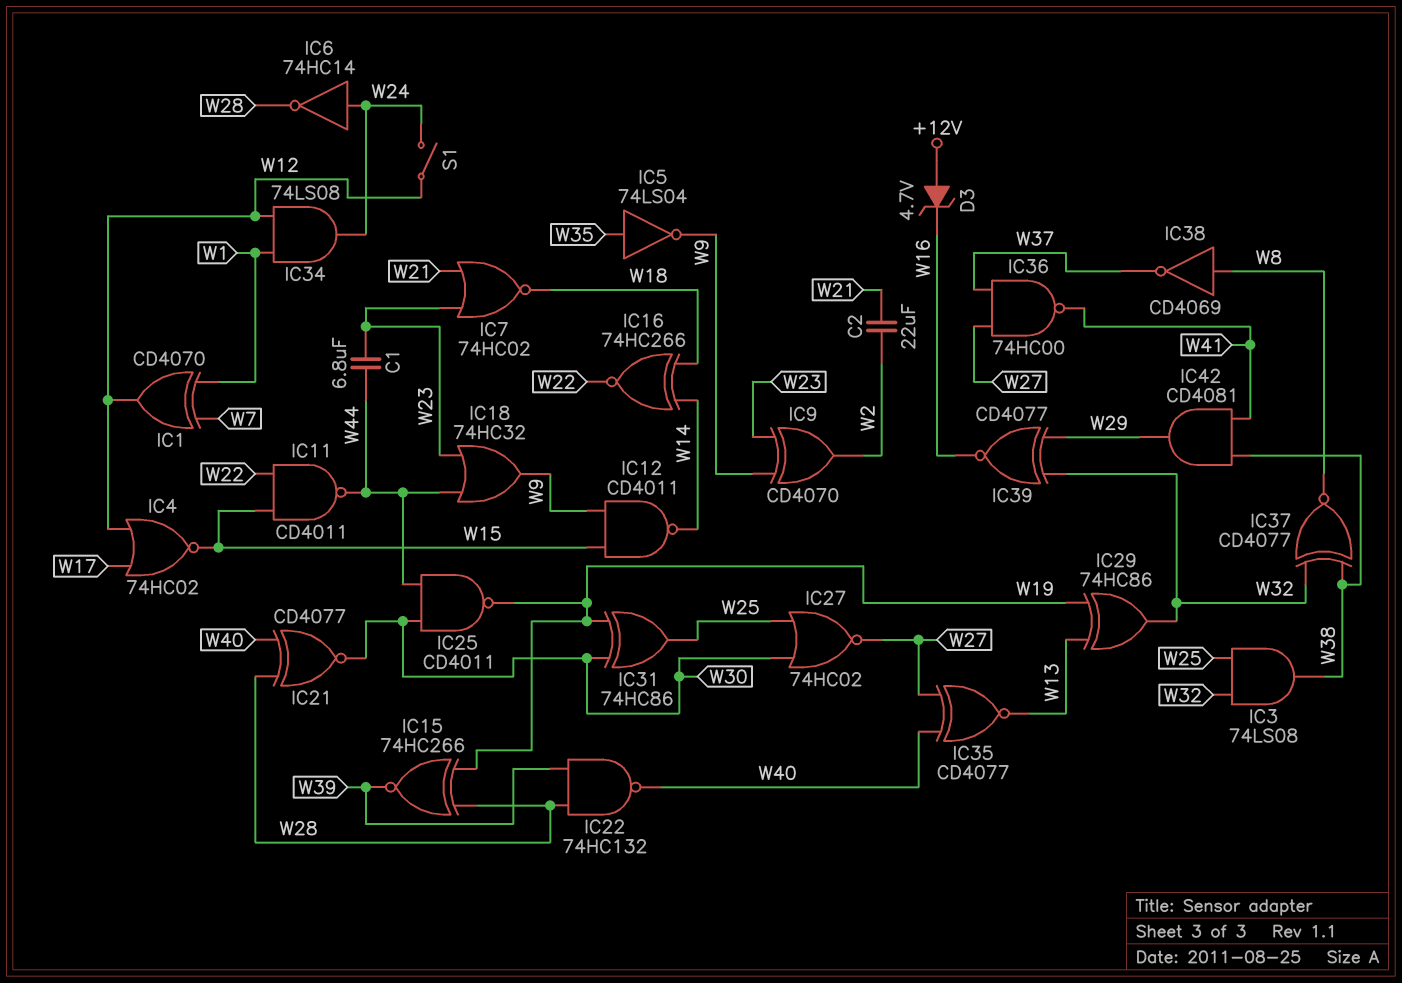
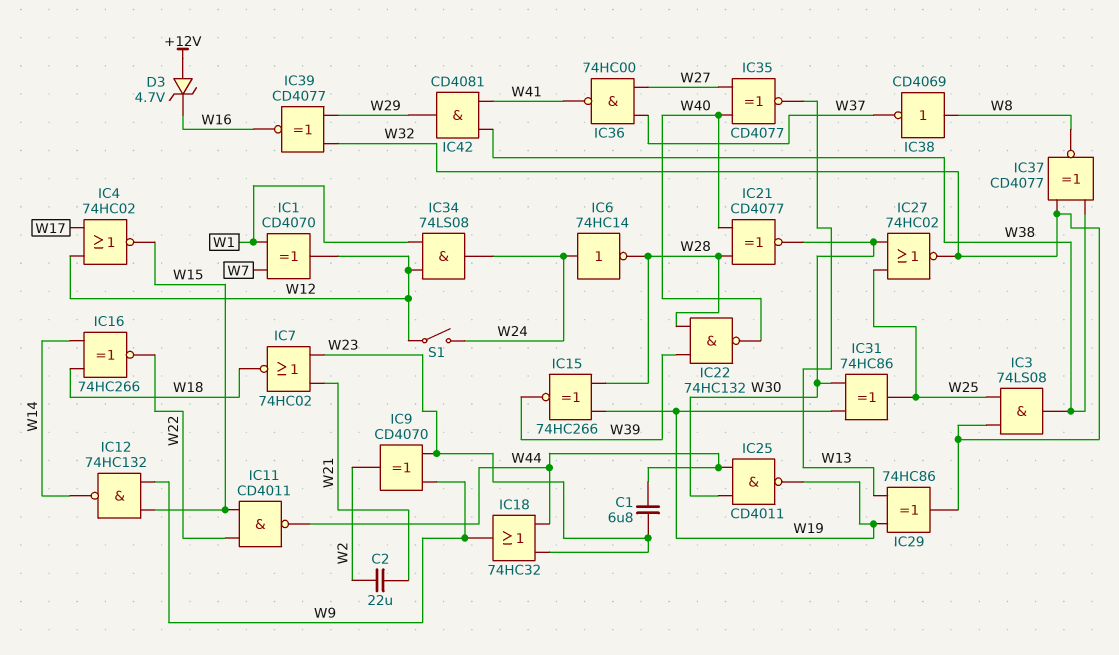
IC5: NOT 74LS04 (in W35, out W9) -> none
IC12: NAND CD4011 (in W9, in W15, out W14) -> NAND 74HC132 (in W9, in W15, out W14)
IC27: NOR 74HC02 (in W25, in W30, out W27) -> NOR 74HC02 (in W25, in W30, out W32)

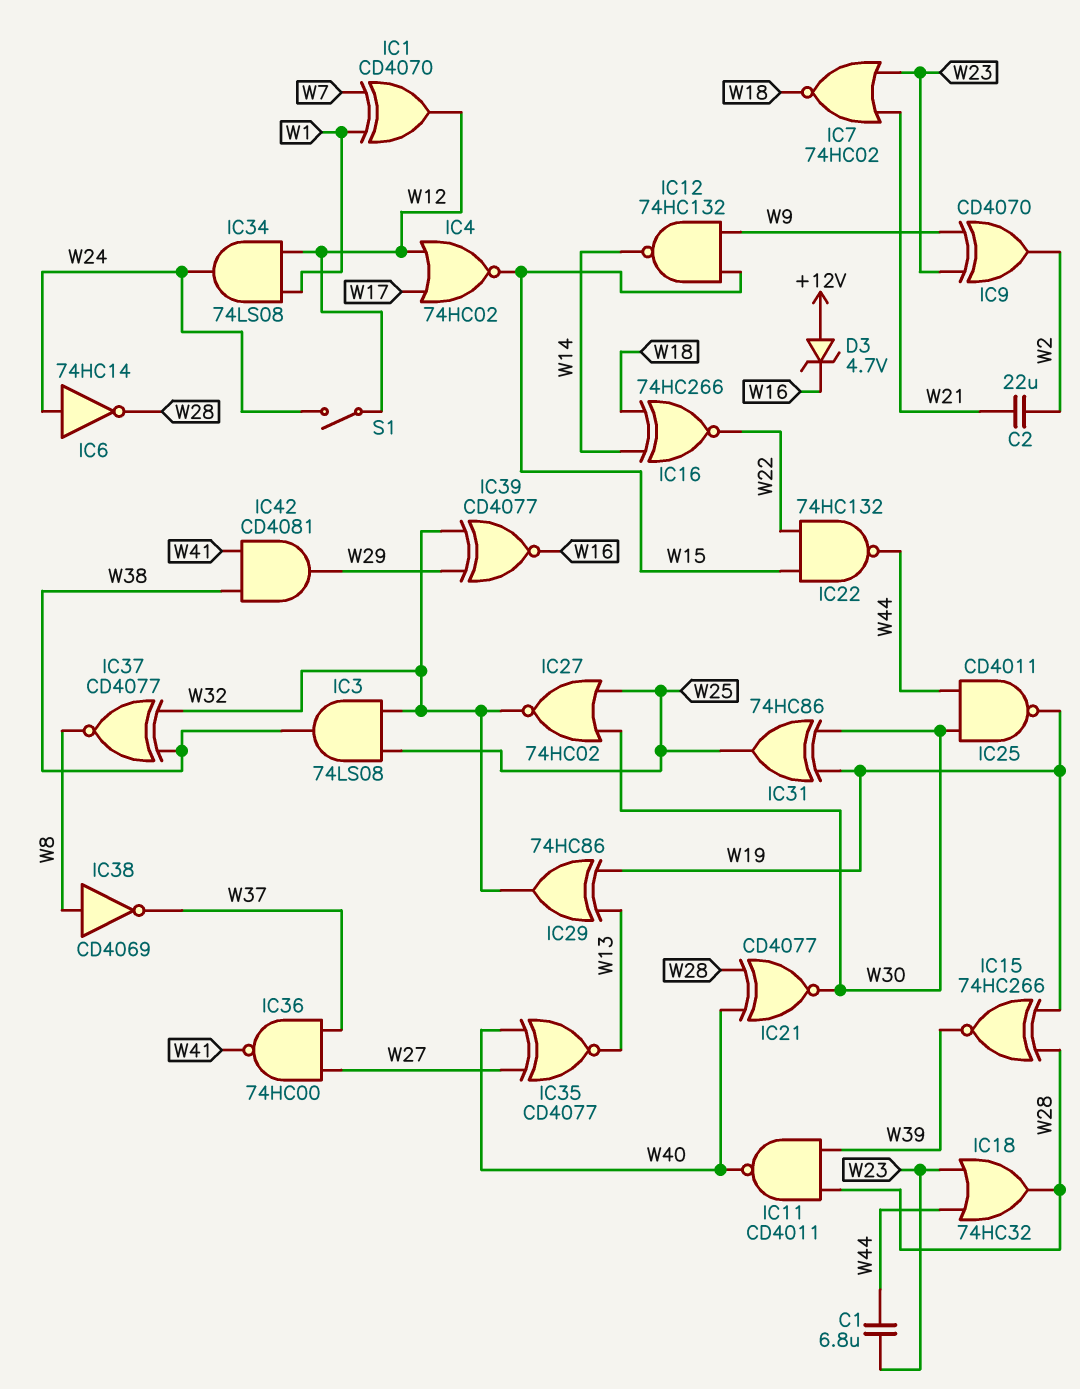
IC11: NAND CD4011 (in W15, in W22, out W44) -> NAND CD4011 (in W28, in W39, out W40)
IC18: OR 74HC32 (in W23, in W44, out W9) -> OR 74HC32 (in W23, in W44, out W28)
IC22: NAND 74HC132 (in W28, in W39, out W40) -> NAND 74HC132 (in W15, in W22, out W44)

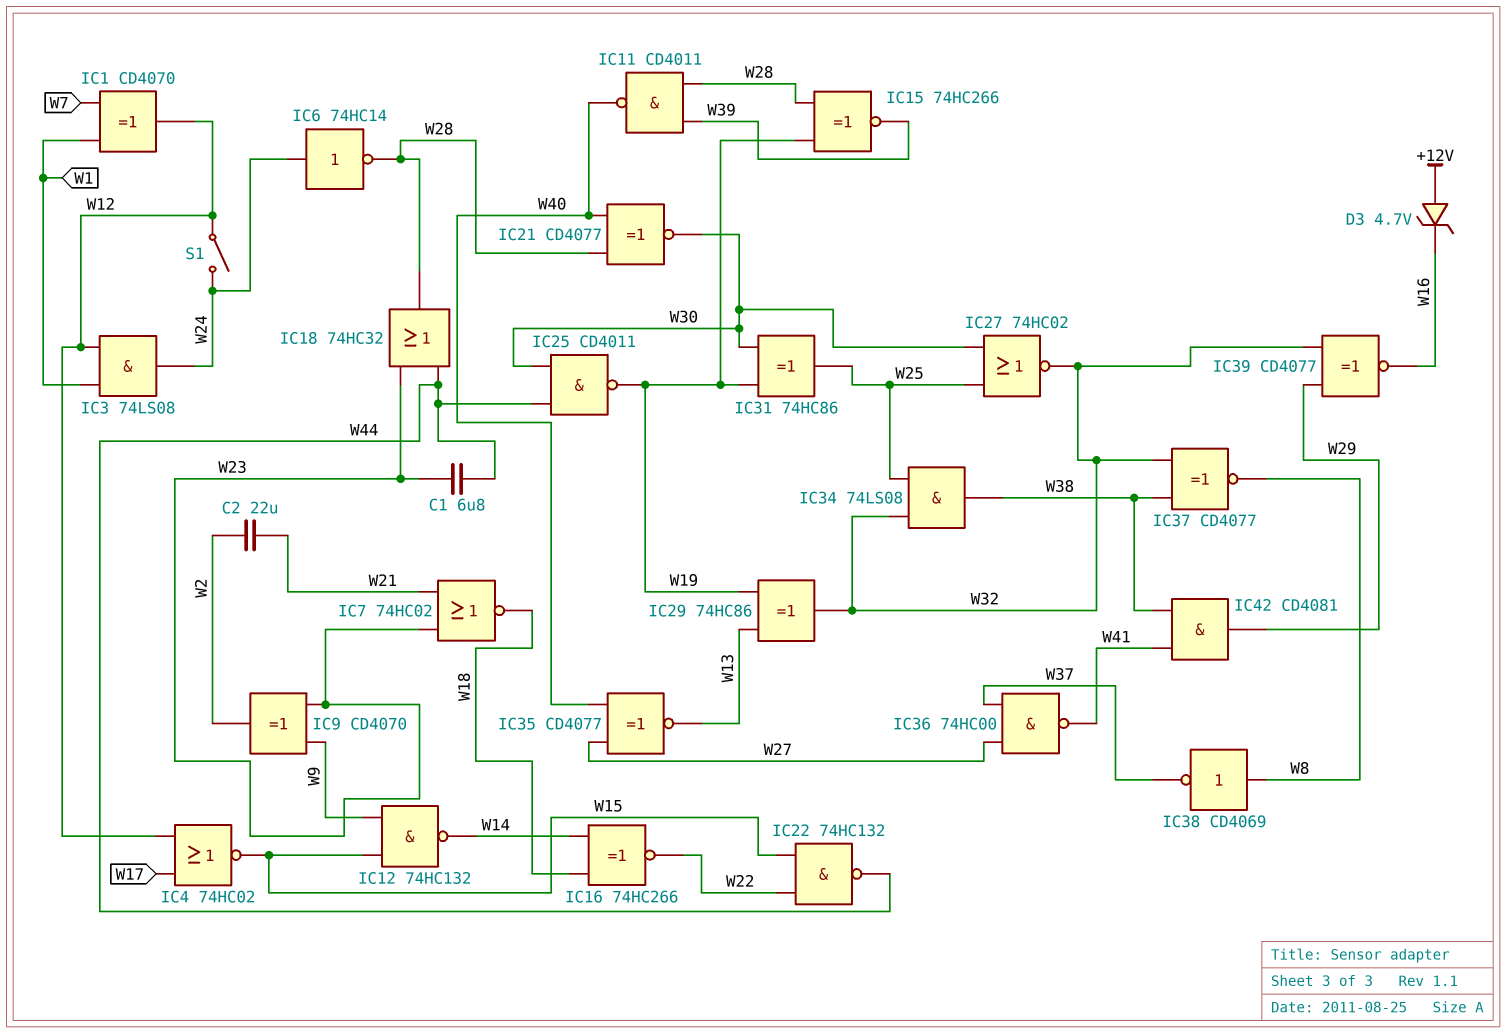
IC3: AND 74LS08 (in W25, in W32, out W38) -> AND 74LS08 (in W1, in W12, out W24)
IC34: AND 74LS08 (in W1, in W12, out W24) -> AND 74LS08 (in W25, in W32, out W38)

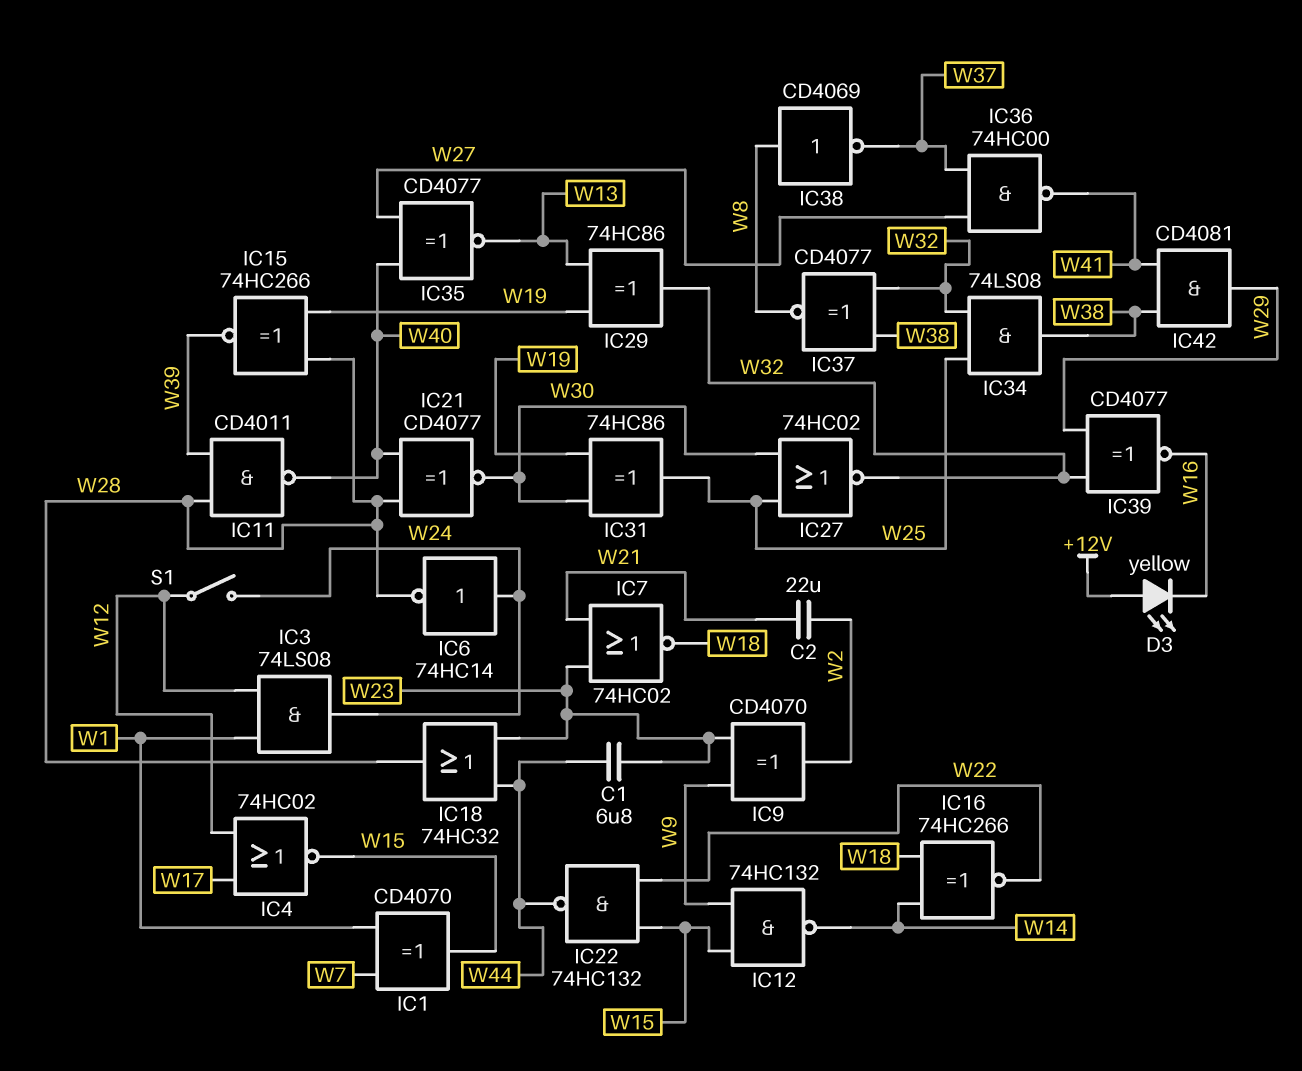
D3: zener 4.7V (A +12V, K W16) -> LED yellow (A +12V, K W16)
IC1: XOR CD4070 (in W1, in W7, out W12) -> XOR CD4070 (in W1, in W7, out W15)
IC25: NAND CD4011 (in W30, in W44, out W19) -> none

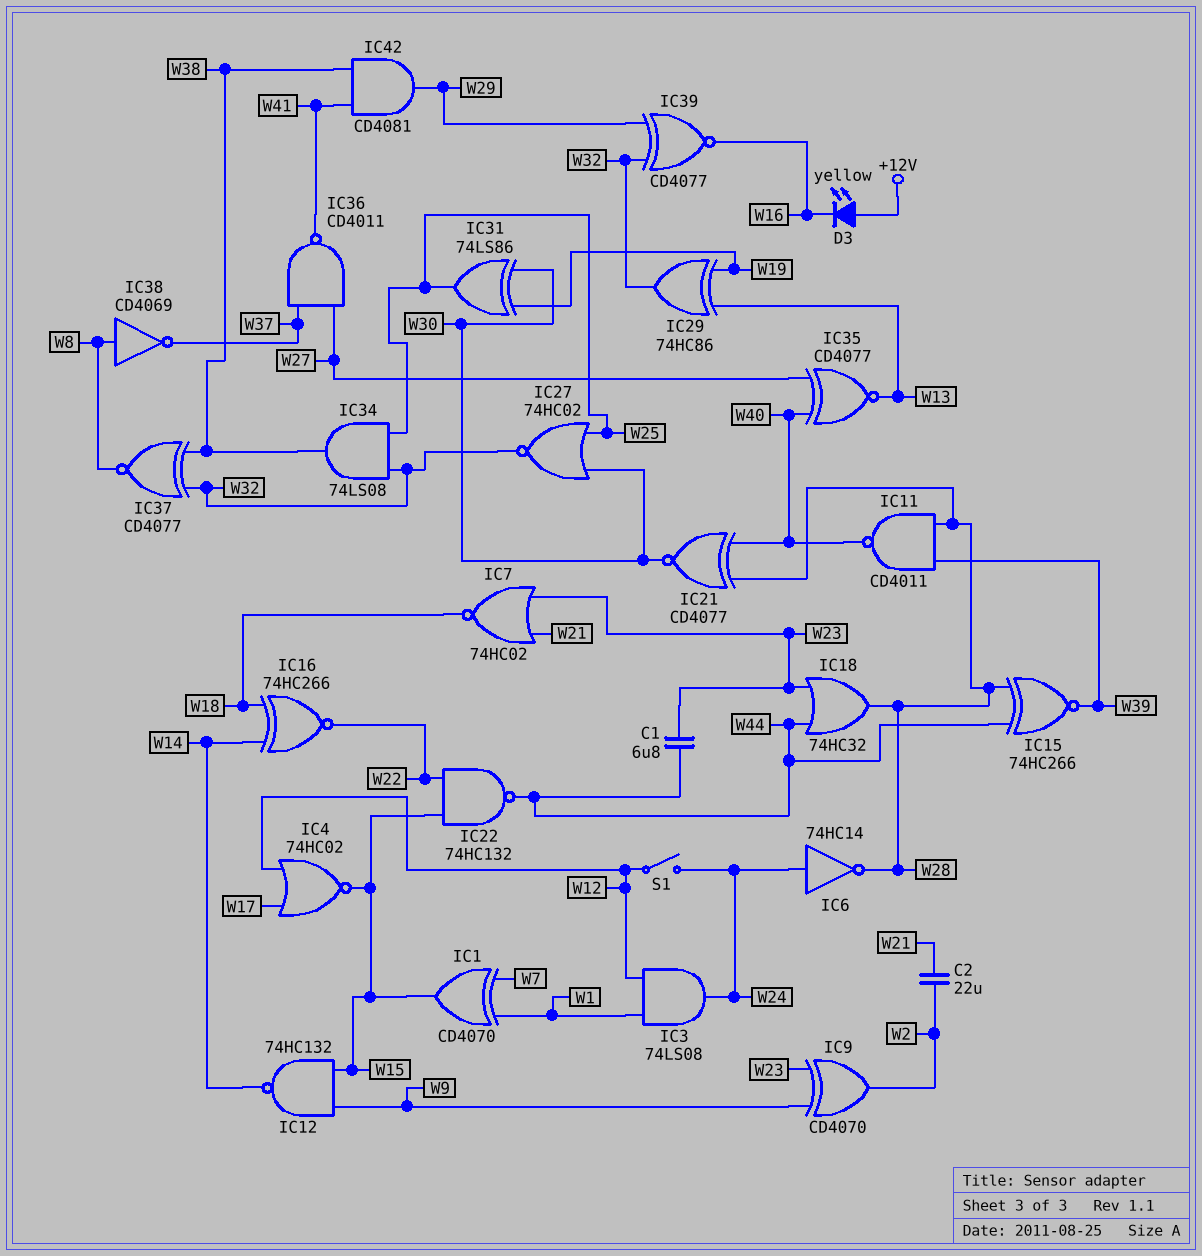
IC15: XNOR 74HC266 (in W19, in W28, out W39) -> XNOR 74HC266 (in W28, in W44, out W39)
IC31: XOR 74HC86 (in W19, in W30, out W25) -> XOR 74LS86 (in W19, in W30, out W25)
IC36: NAND 74HC00 (in W27, in W37, out W41) -> NAND CD4011 (in W27, in W37, out W41)

